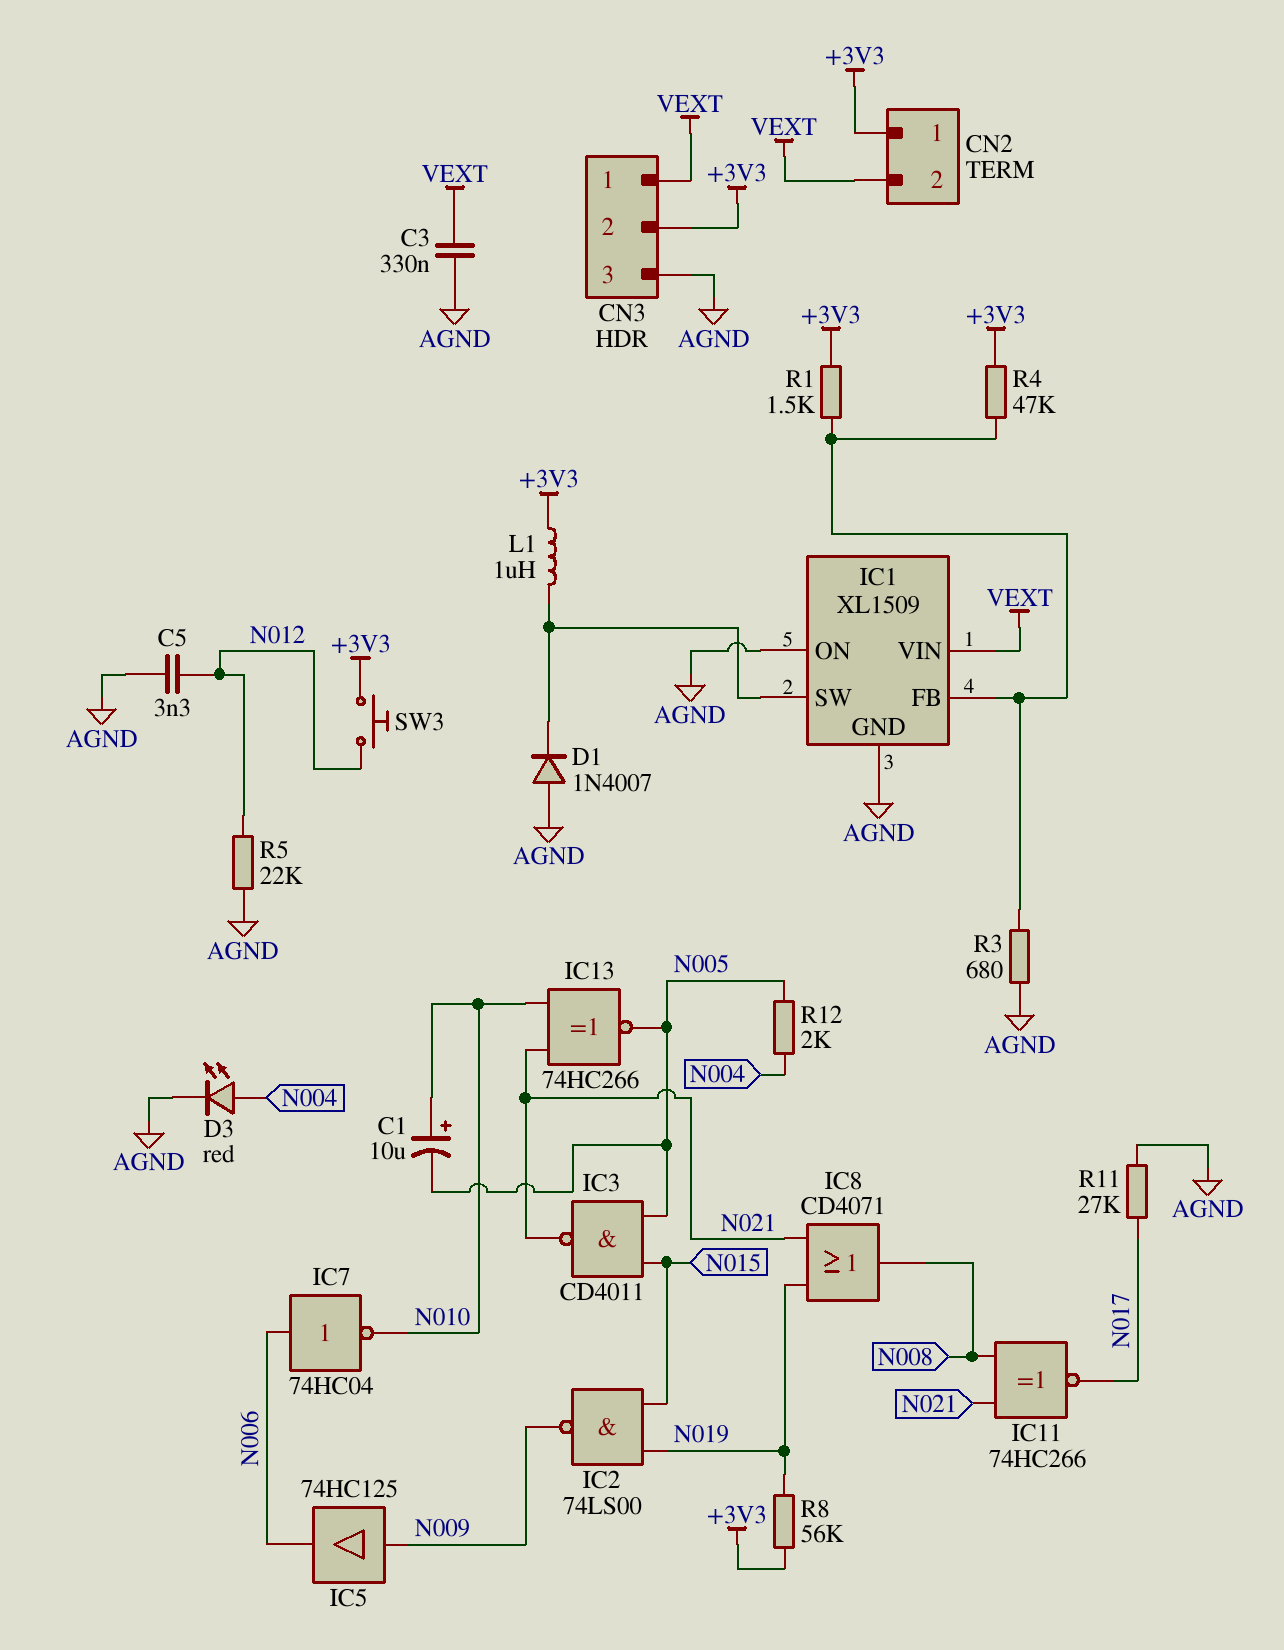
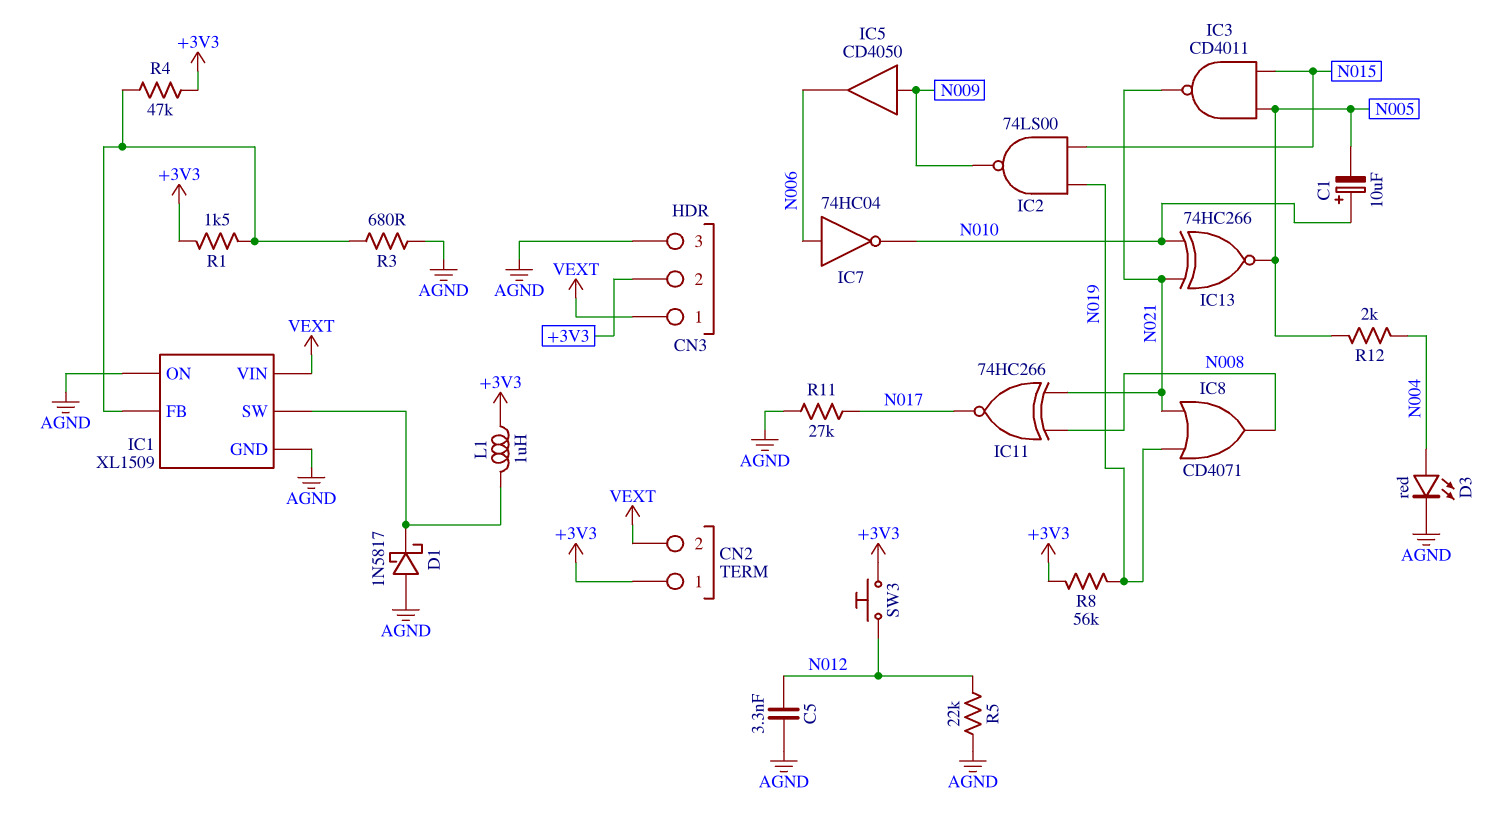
C3: 330nF (AGND, VEXT) -> none
D1: diode 1N4007 (A AGND, K IC1/SW) -> schottky 1N5817 (A AGND, K IC1/SW)
IC5: buffer 74HC125 (in N009, out N006) -> buffer CD4050 (in N009, out N006)

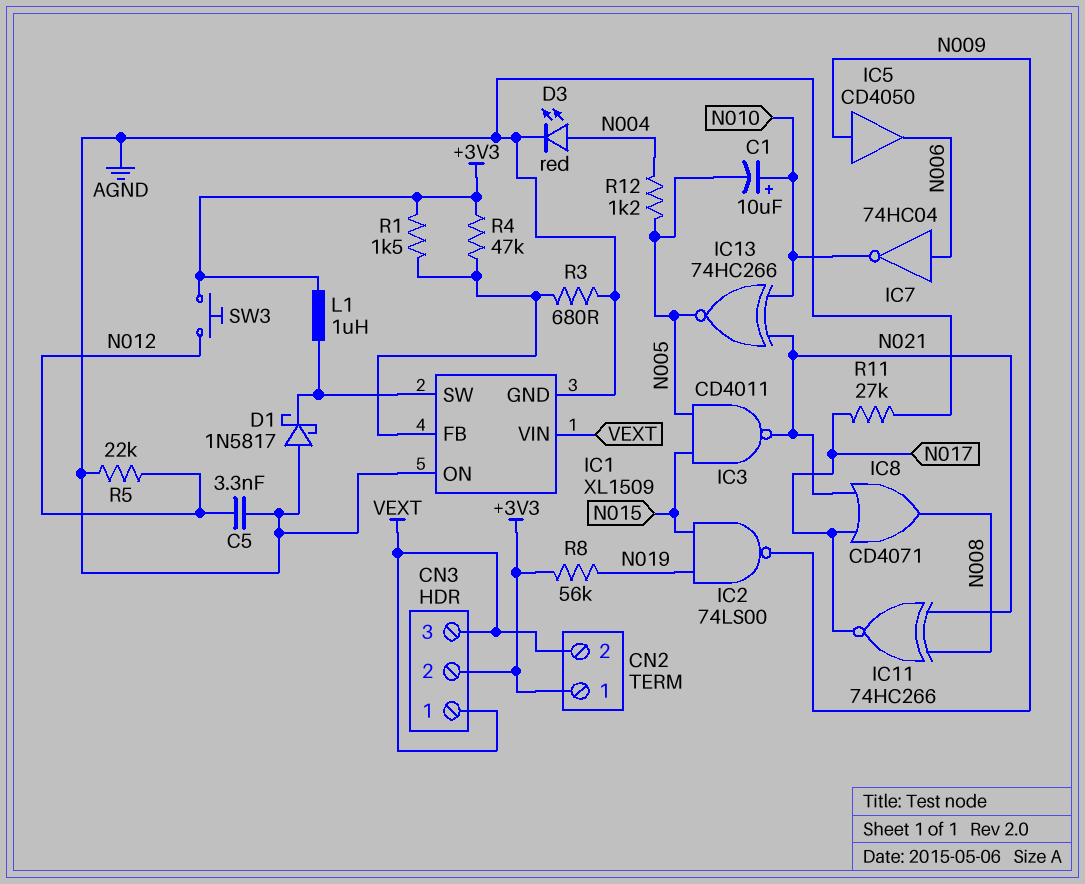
CN3 pin 3: AGND -> VEXT
IC8: OR CD4071 (in N019, in N021, out N008) -> OR CD4071 (in N017, in N021, out N008)
R12: 2k (N004, N005) -> 1.2k (N004, N005)

